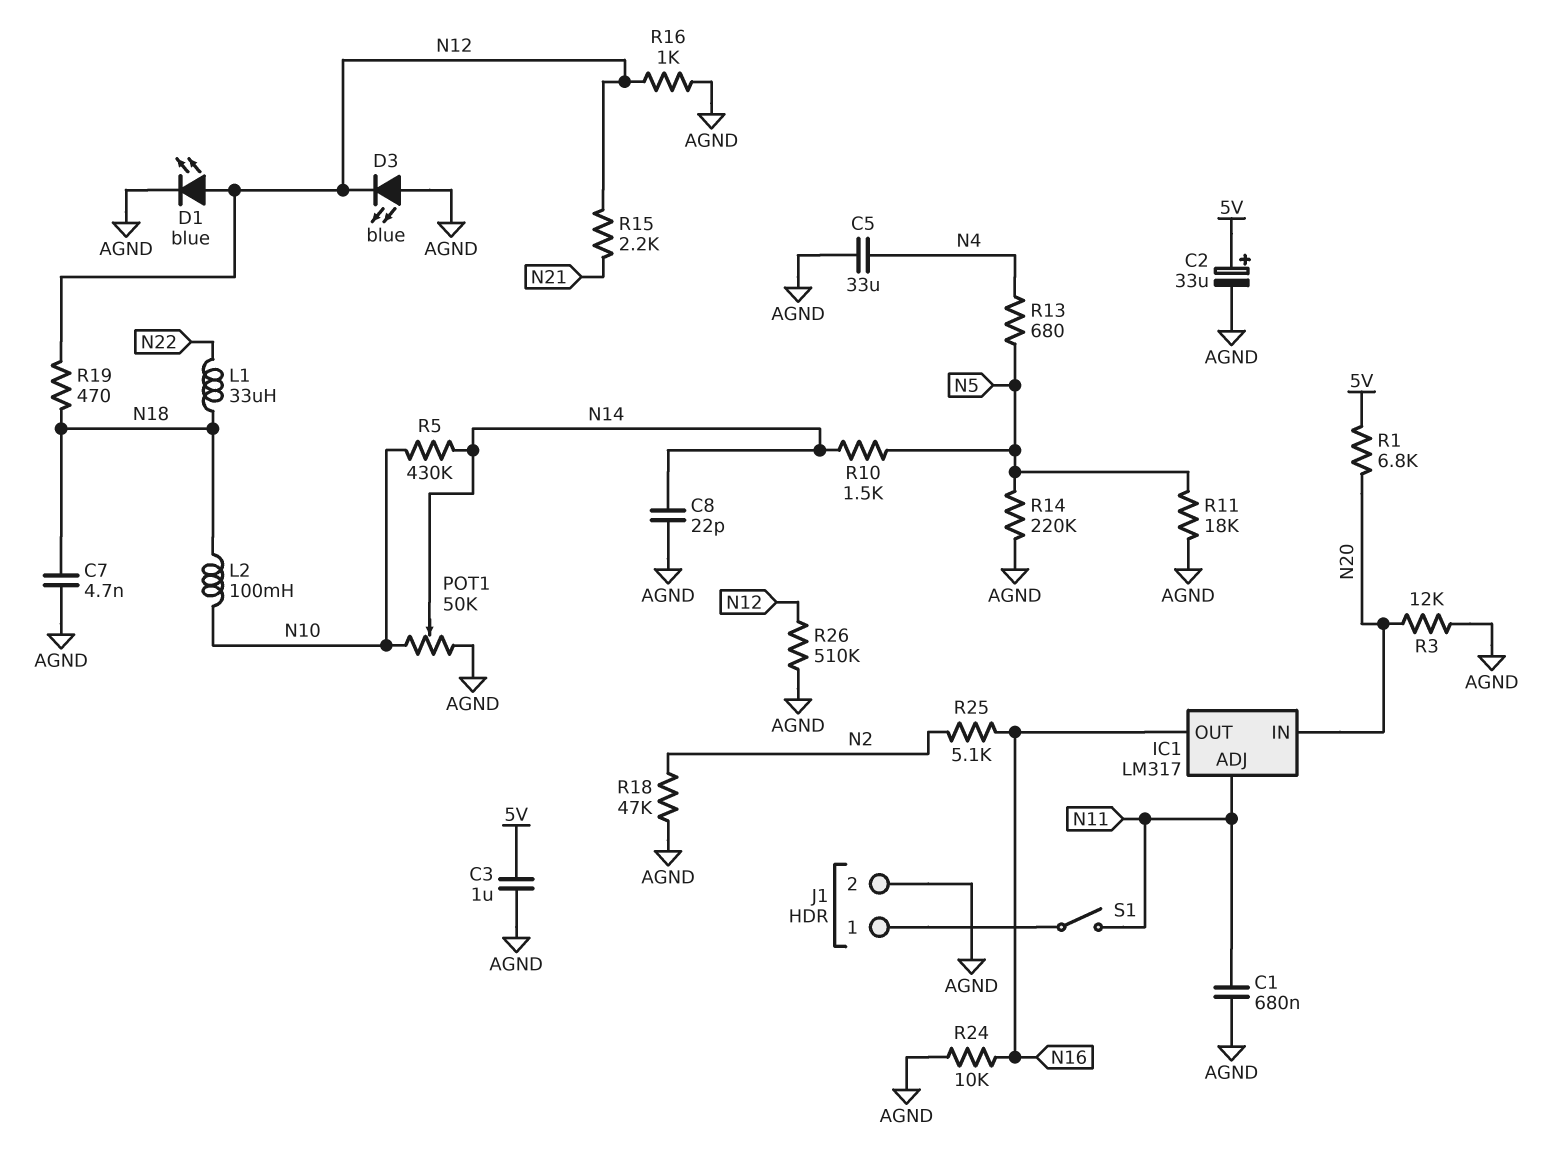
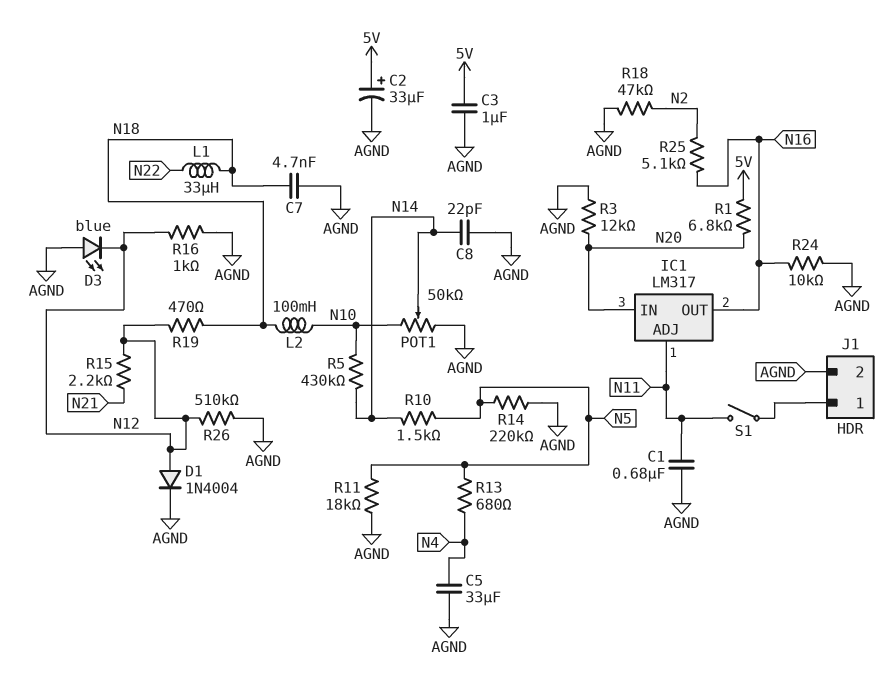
D1: LED blue (A N12, K AGND) -> diode 1N4004 (A N12, K AGND)

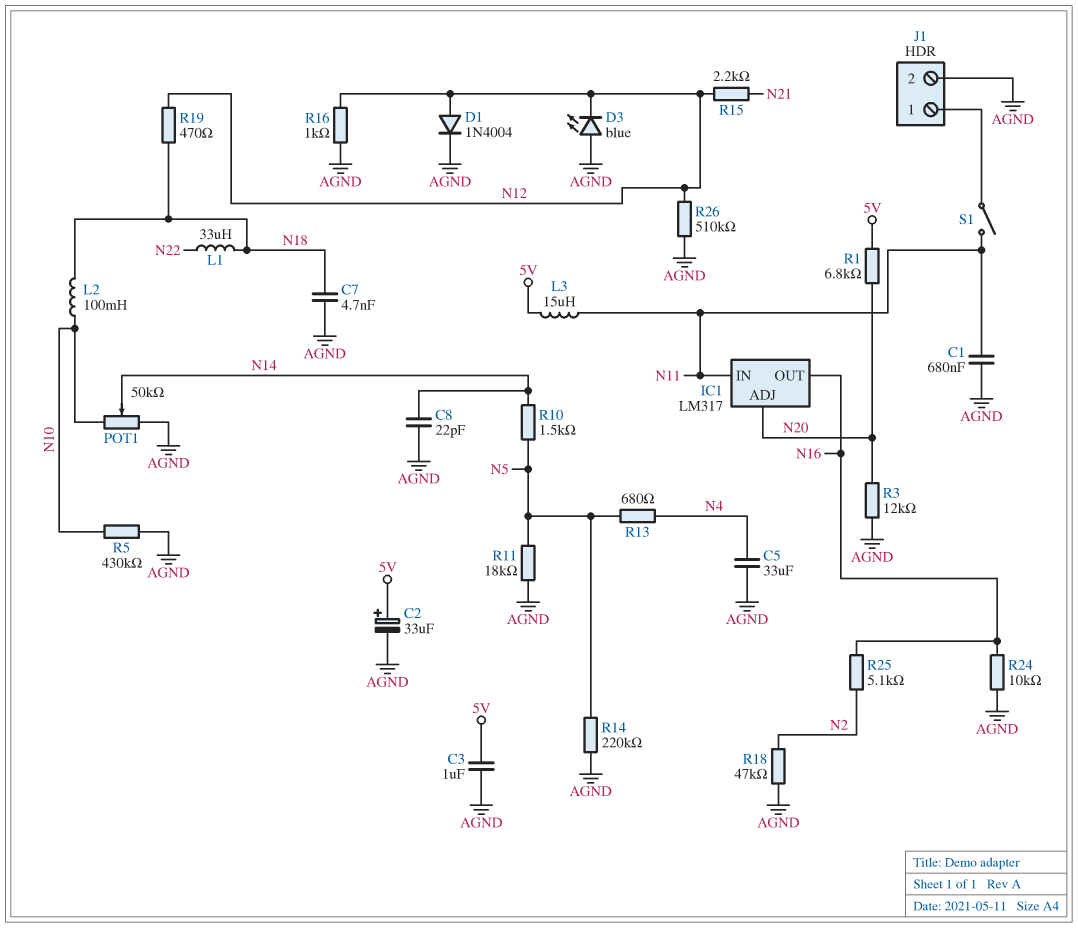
IC1 pin ADJ: N11 -> N20
IC1 pin IN: N20 -> N11
L3: none -> 15uH (5V, N11)
R5: 430k (N10, N14) -> 430k (AGND, N10)

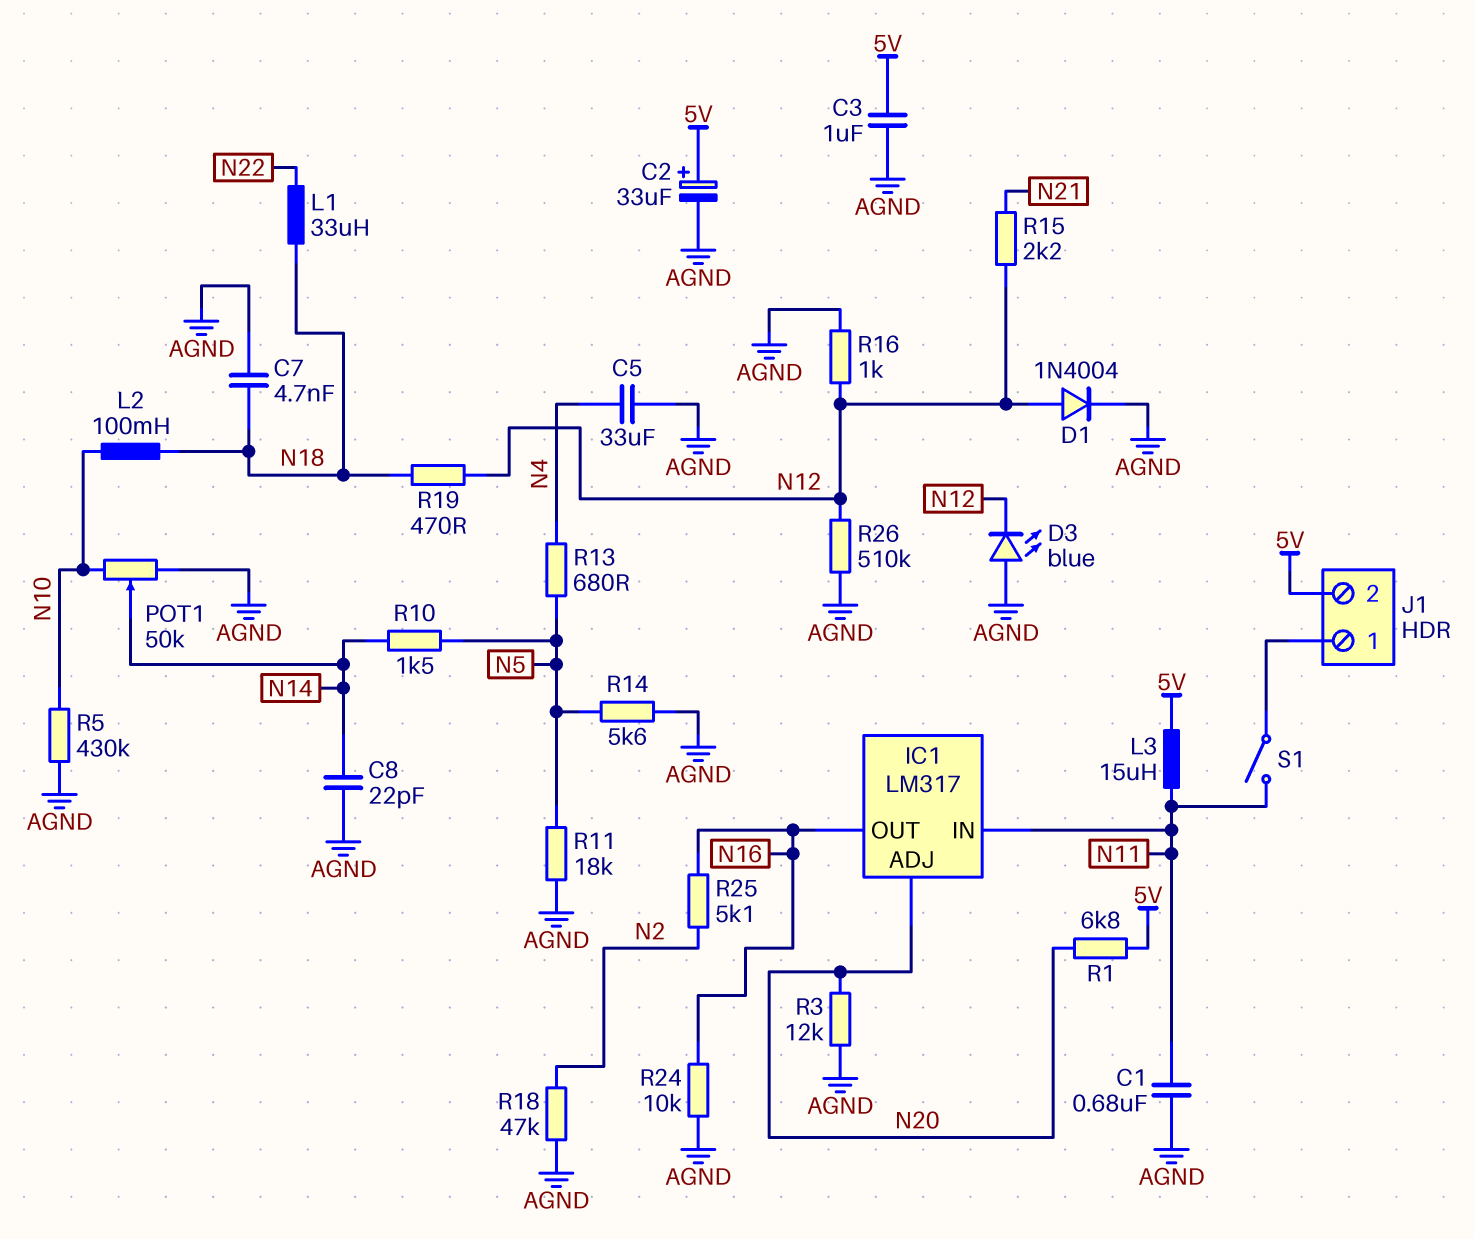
J1 pin 2: AGND -> 5V
R14: 220k (AGND, N5) -> 5.6k (AGND, N5)

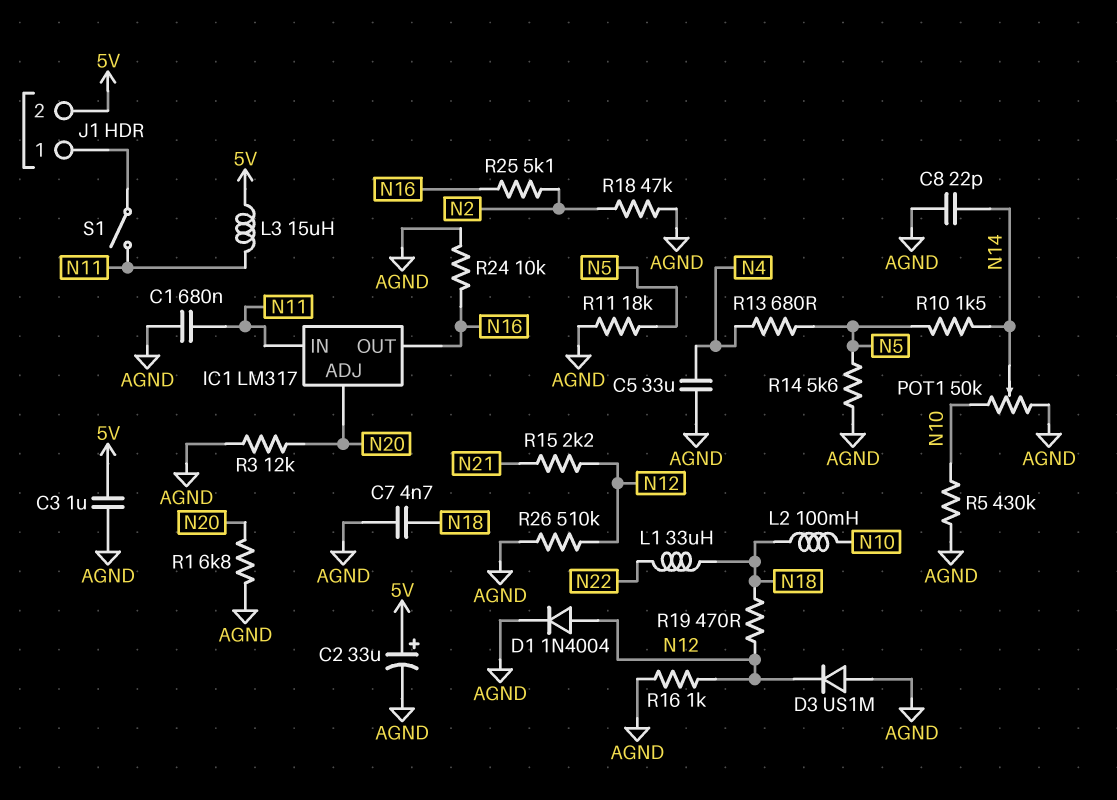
D3: LED blue (A AGND, K N12) -> diode US1M (A AGND, K N12)
R1: 6.8k (5V, N20) -> 6.8k (AGND, N20)

